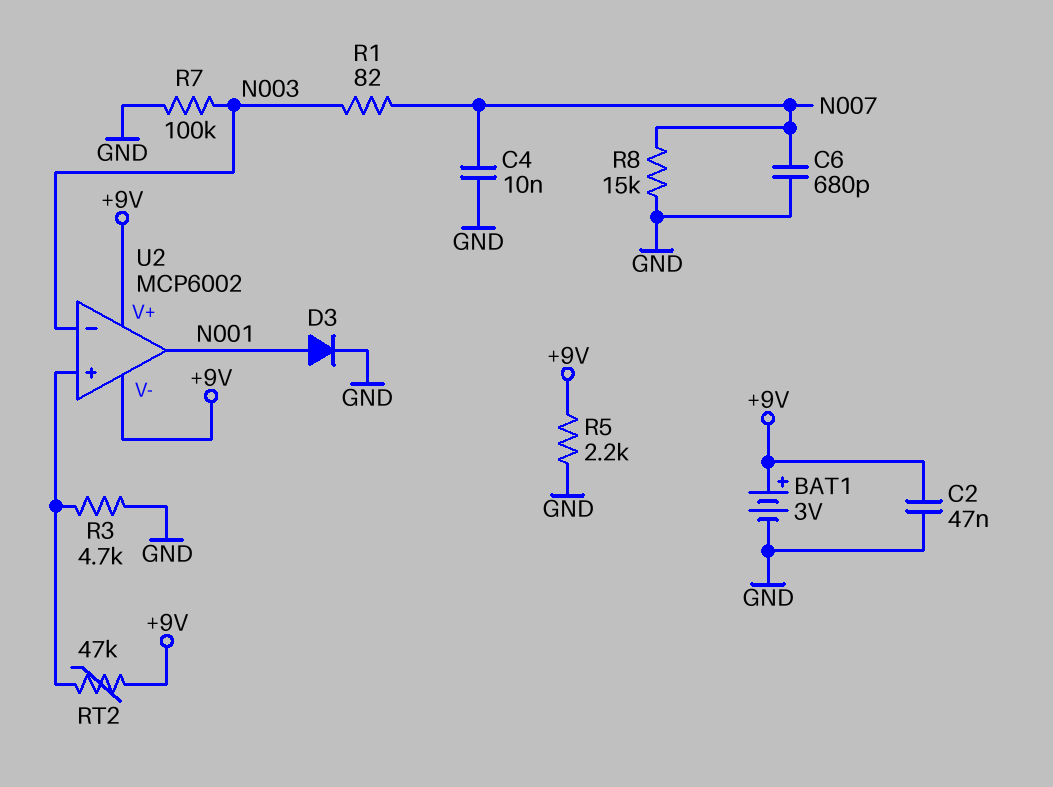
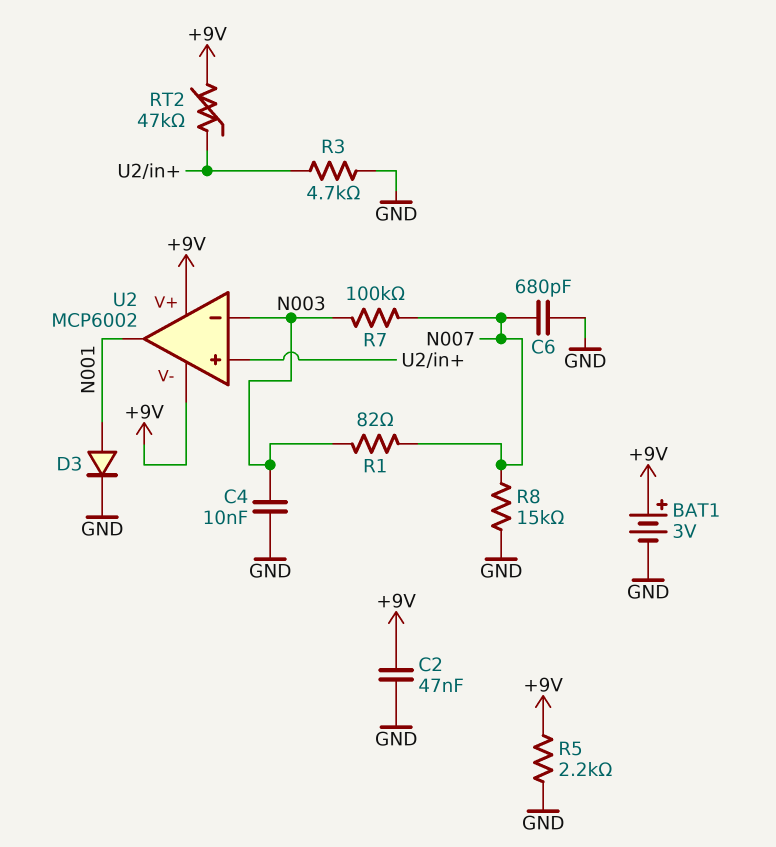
C4: 10nF (GND, N007) -> 10nF (GND, N003)
R7: 100k (GND, N003) -> 100k (N003, N007)

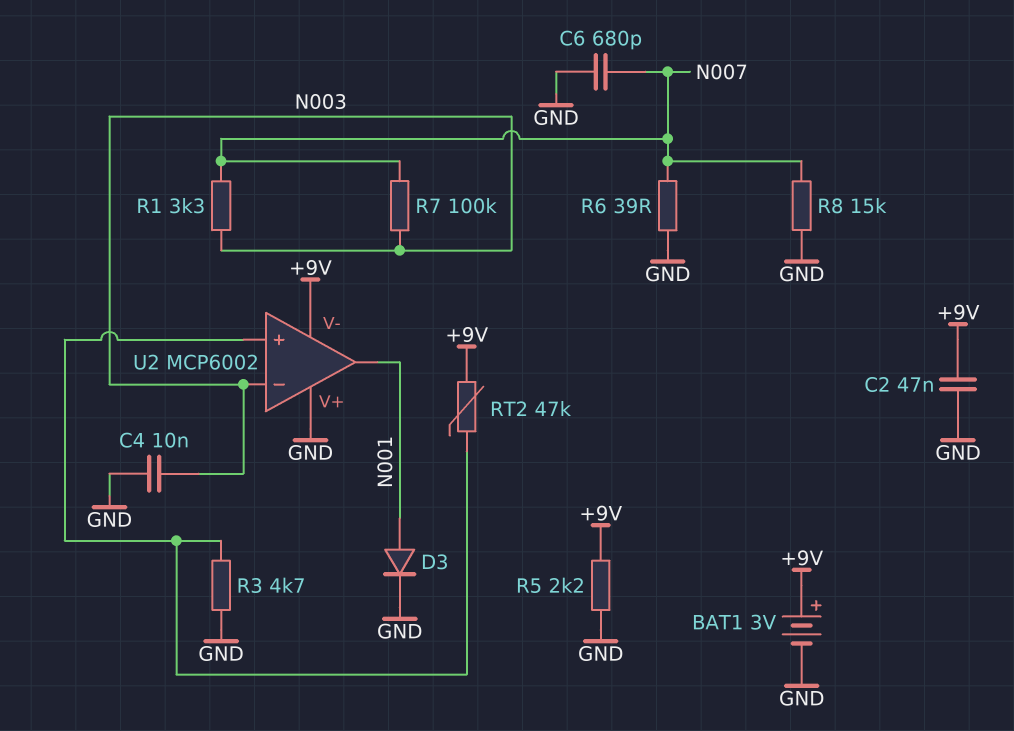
R1: 82 (N003, N007) -> 3.3k (N003, N007)
R6: none -> 39 (GND, N007)
U2 pin V+: +9V -> GND

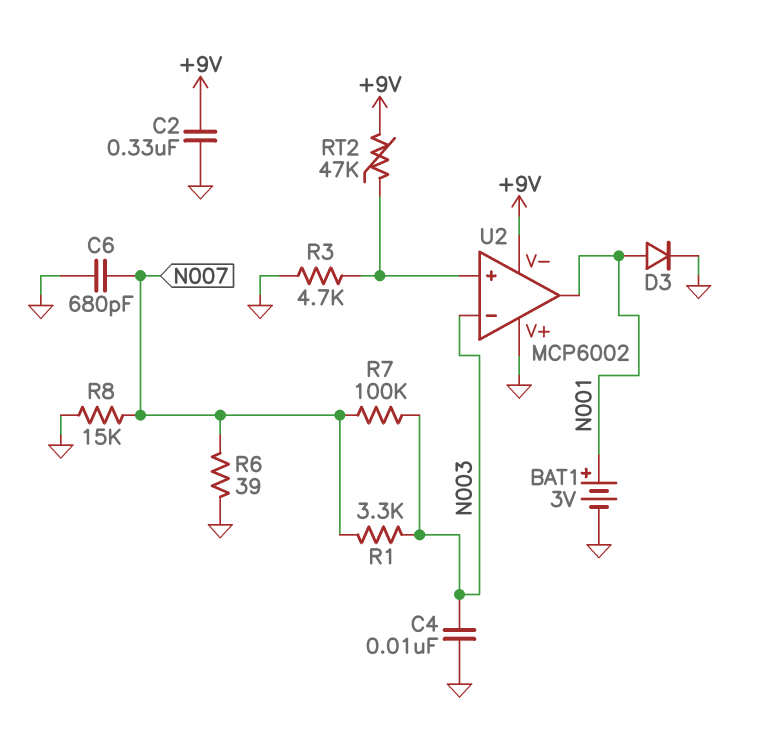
BAT1: 3V (plus +9V, minus GND) -> 3V (plus N001, minus GND)
C2: 47nF (+9V, GND) -> 330nF (+9V, GND)
R5: 2.2k (+9V, GND) -> none

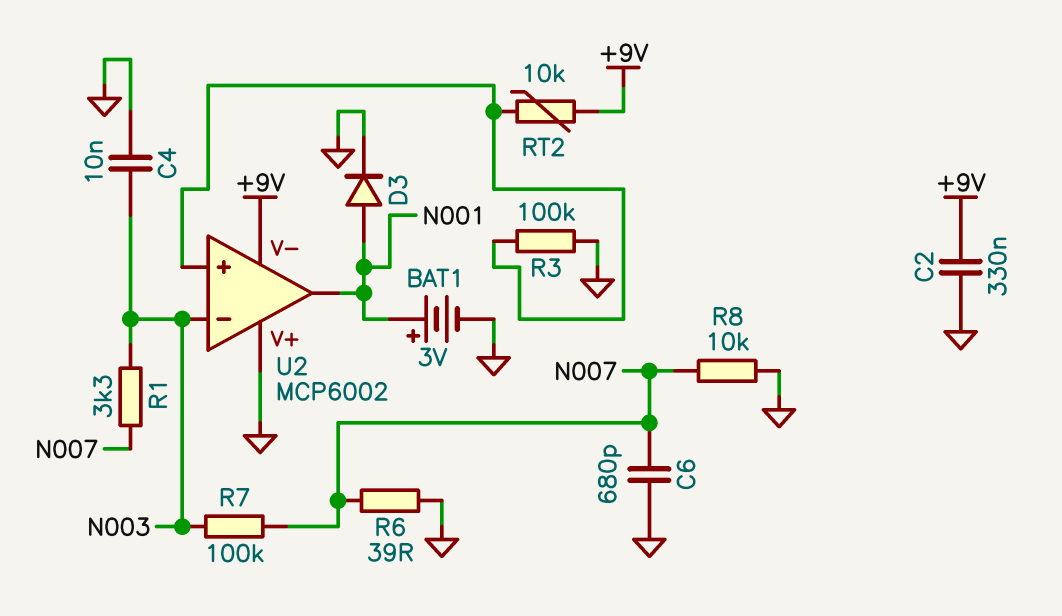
R3: 4.7k (GND, U2/in+) -> 100k (GND, U2/in+)
R8: 15k (GND, N007) -> 10k (GND, N007)
RT2: 47k (+9V, U2/in+) -> 10k (+9V, U2/in+)

